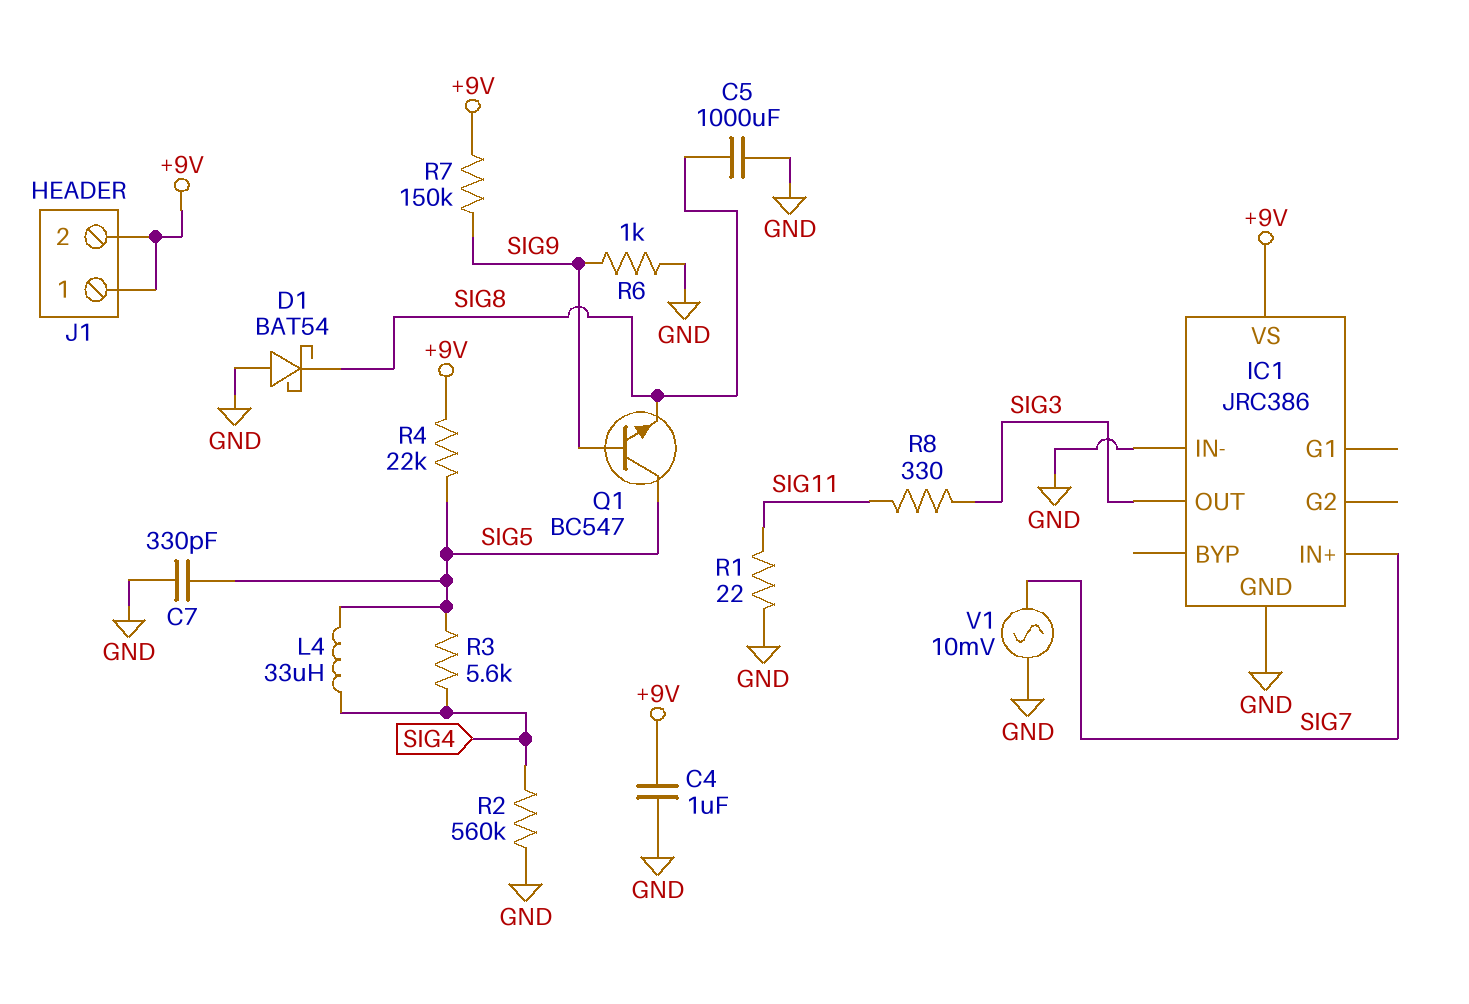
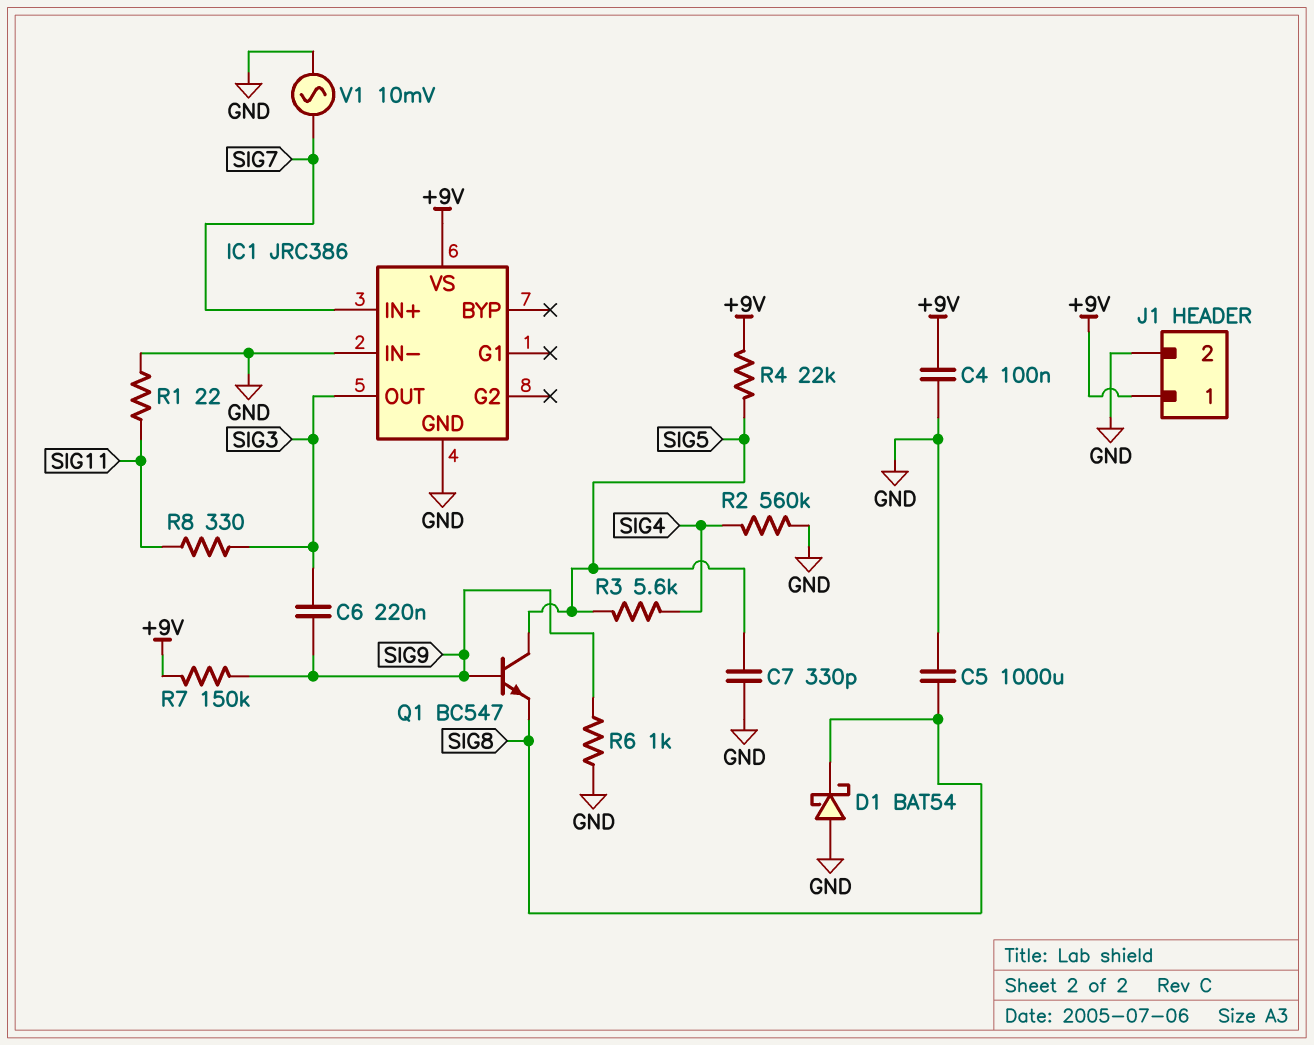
C4: 1uF (+9V, GND) -> 100nF (+9V, GND)
C6: none -> 220nF (SIG3, SIG9)
J1 pin 2: +9V -> GND
L4: 33uH (SIG4, SIG5) -> none

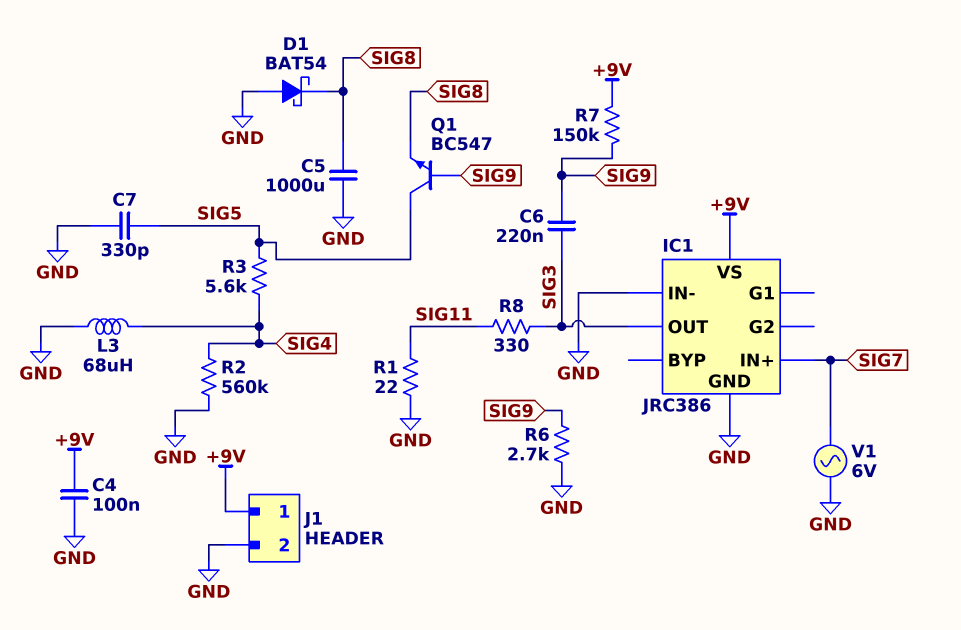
L3: none -> 68uH (GND, SIG4)
R4: 22k (+9V, SIG5) -> none
R6: 1k (GND, SIG9) -> 2.7k (GND, SIG9)
V1: AC 10mV (GND, SIG7) -> AC 6V (GND, SIG7)

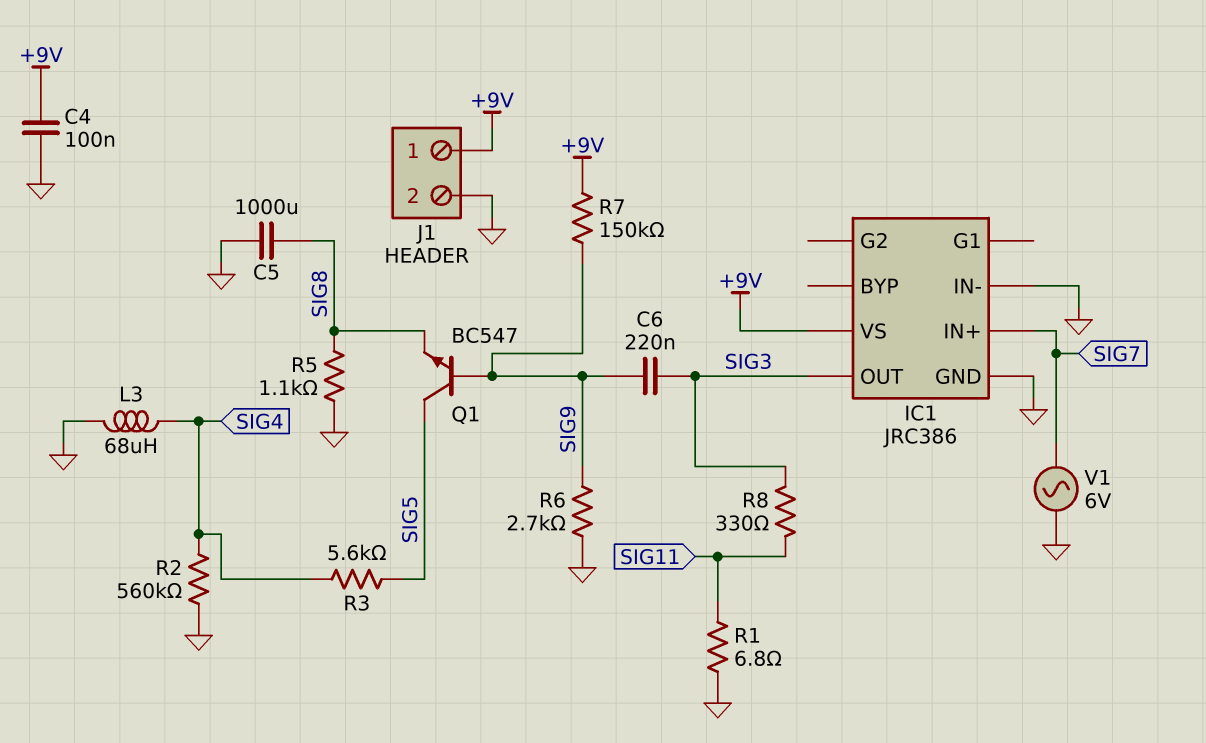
C7: 330pF (GND, SIG5) -> none
D1: schottky BAT54 (A GND, K SIG8) -> none
R1: 22 (GND, SIG11) -> 6.8 (GND, SIG11)
R5: none -> 1.1k (GND, SIG8)

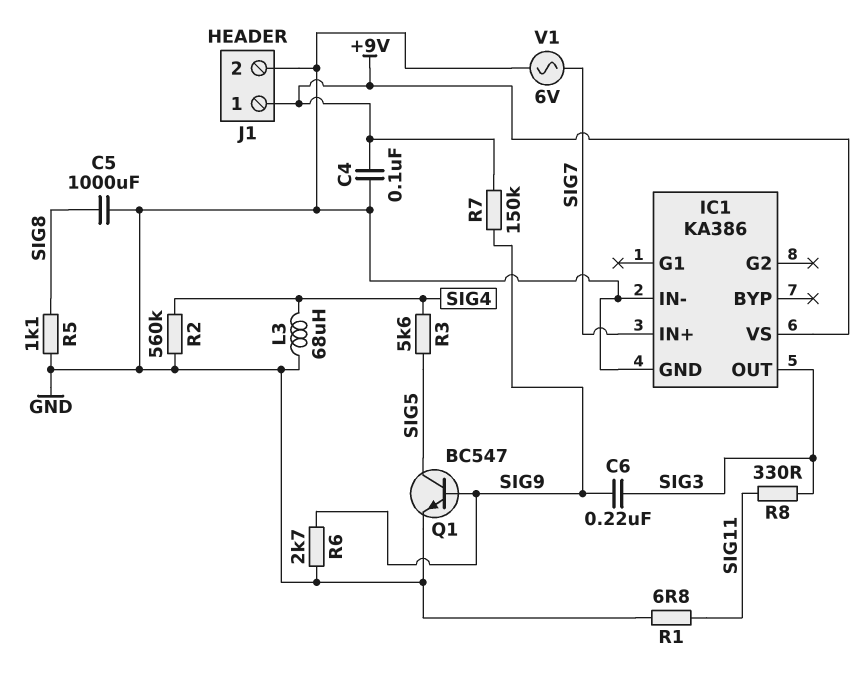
IC1: JRC386 -> KA386
Q1: NPN BC547 (B SIG9, C SIG5, E SIG8) -> NPN BC547 (B SIG9, C SIG5, E GND)

